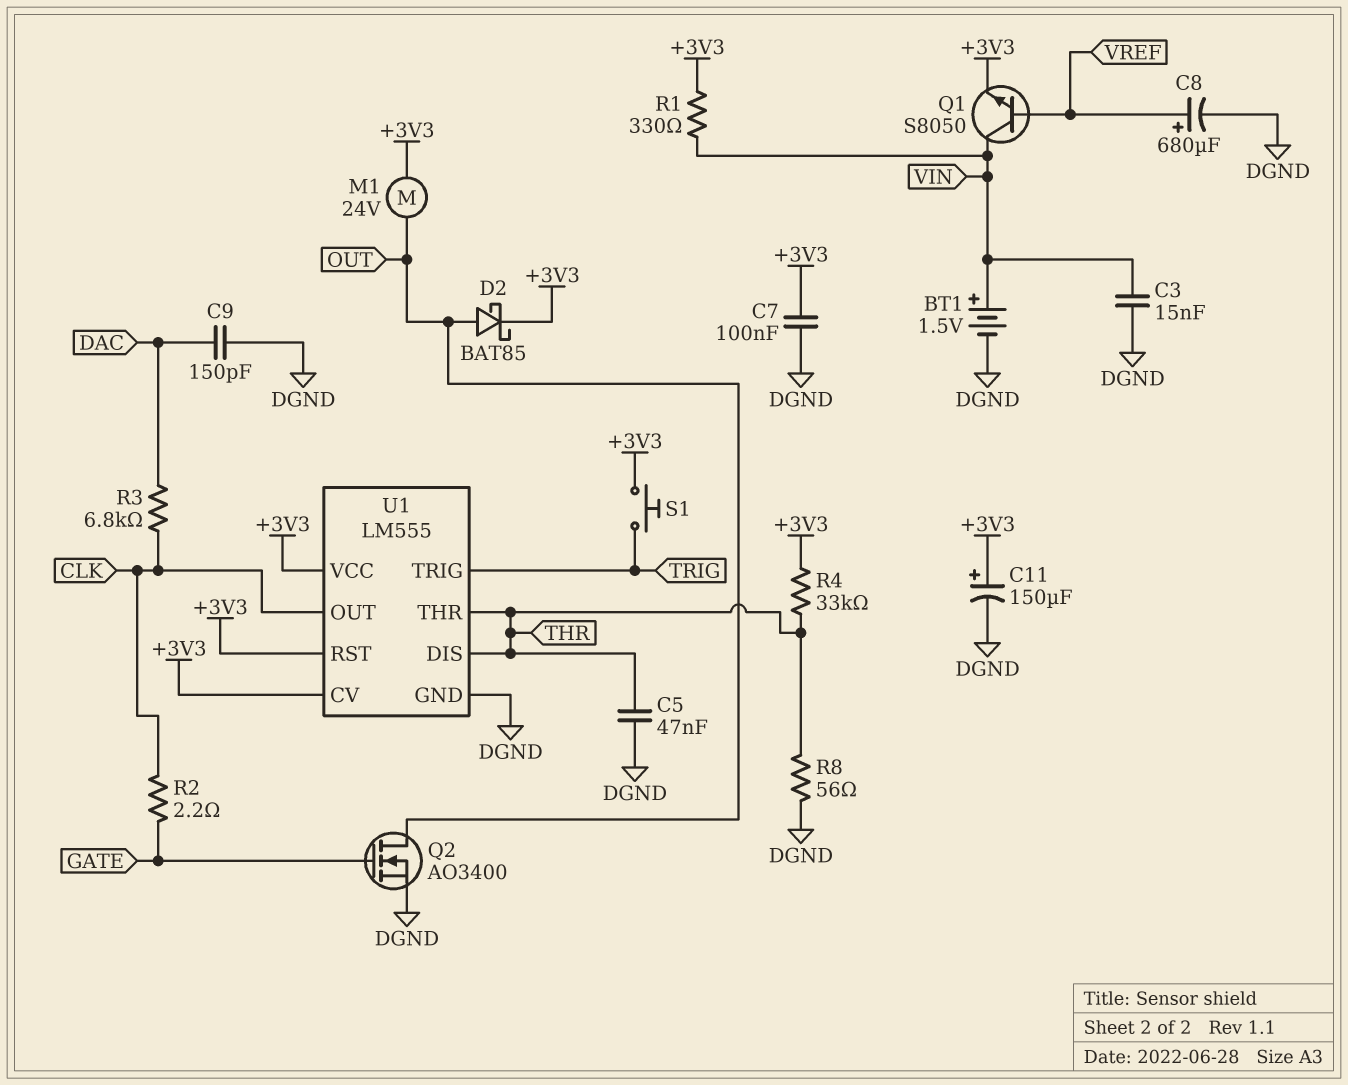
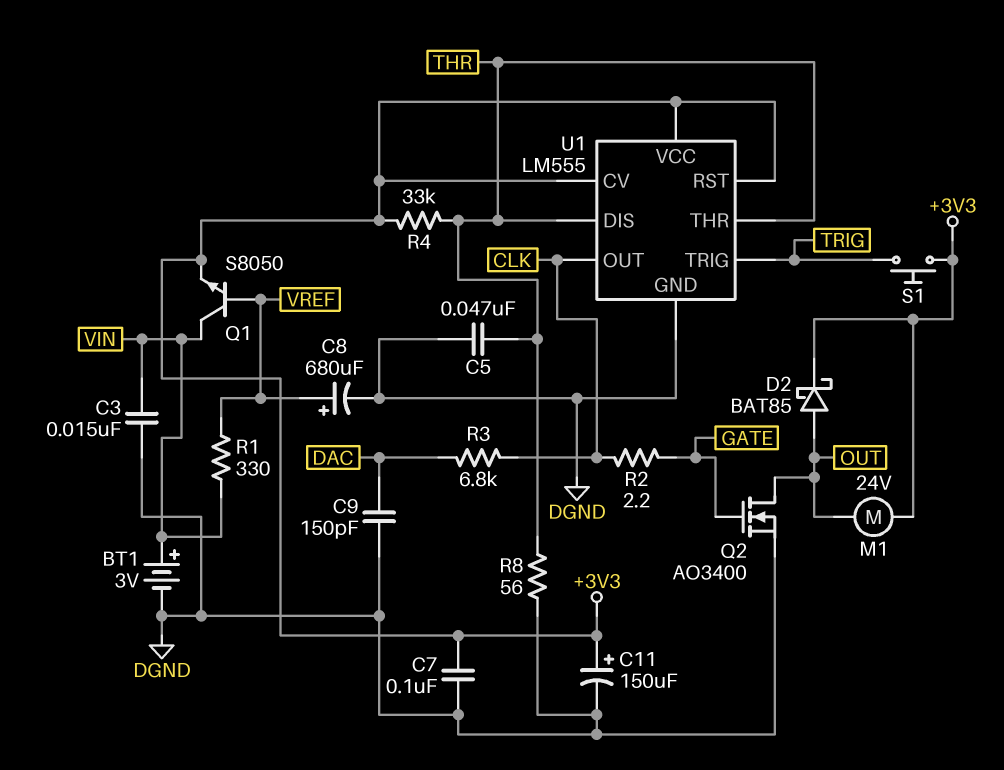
BT1: 1.5V (plus VIN, minus DGND) -> 3V (plus VIN, minus DGND)
R1: 330 (+3V3, VIN) -> 330 (VIN, VREF)

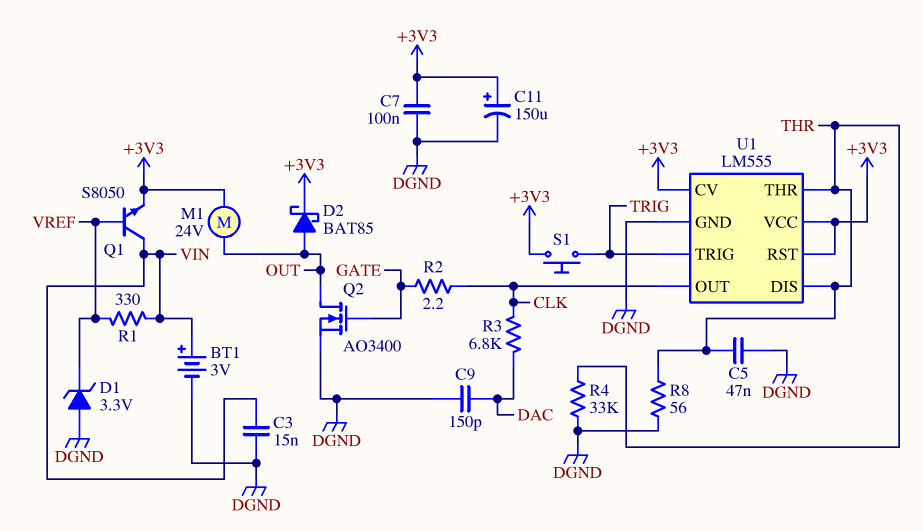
C8: 680uF (plus VREF, minus DGND) -> none
D1: none -> zener 3.3V (A DGND, K VREF)
R4: 33k (+3V3, THR) -> 33k (DGND, THR)

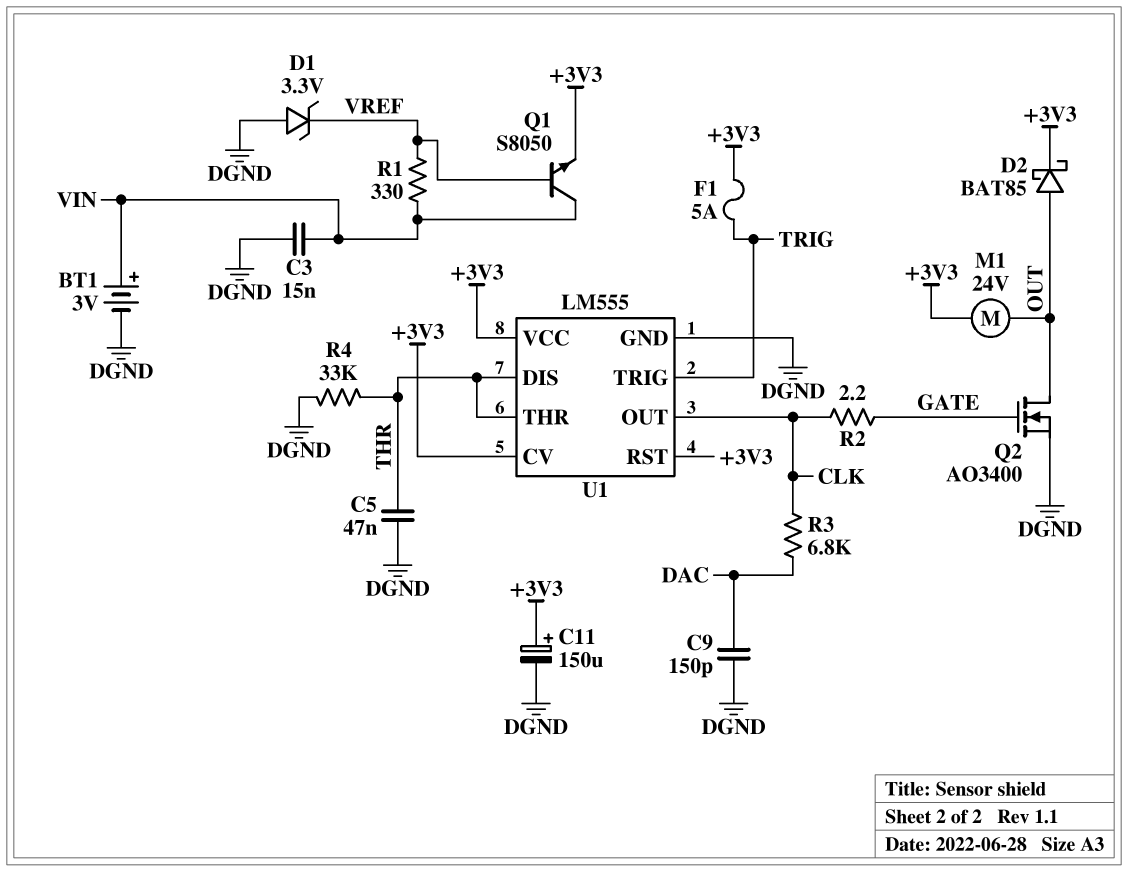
C7: 100nF (+3V3, DGND) -> none
F1: none -> 5A (+3V3, TRIG)
R8: 56 (DGND, THR) -> none
S1: button (+3V3, TRIG) -> none

